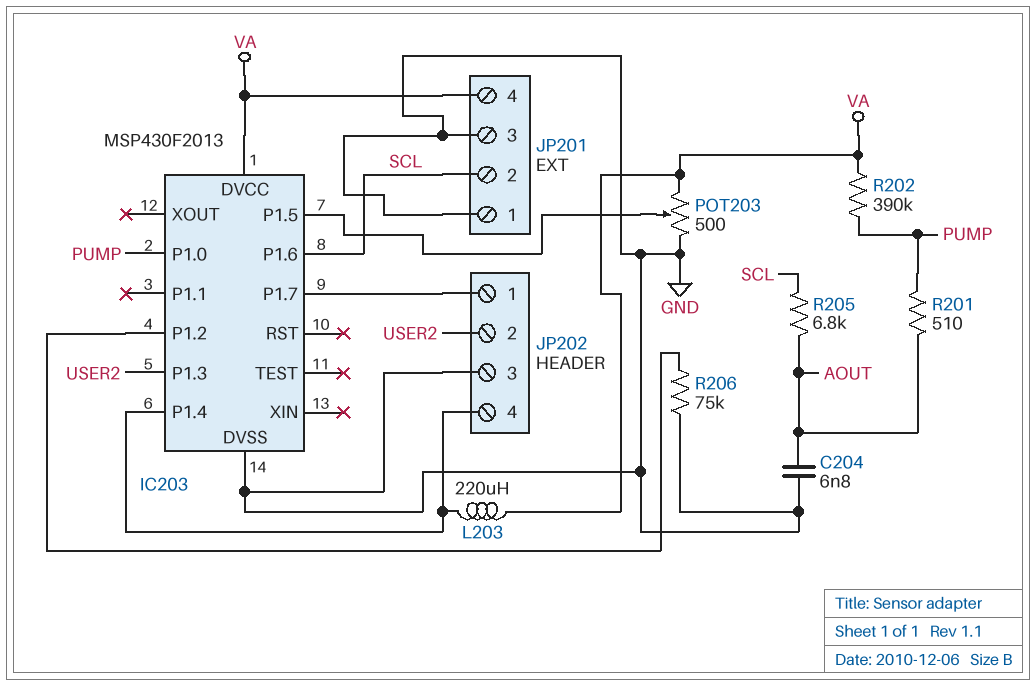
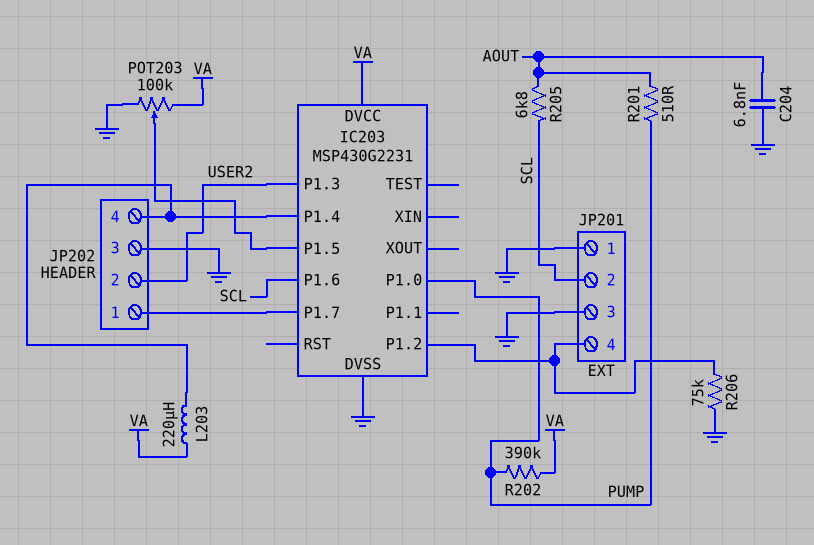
IC203: MSP430F2013 -> MSP430G2231
JP201 pin 4: VA -> IC203/P1.2
POT203: 500 (GND, VA, wiper IC203/P1.5) -> 100k (GND, VA, wiper IC203/P1.5)

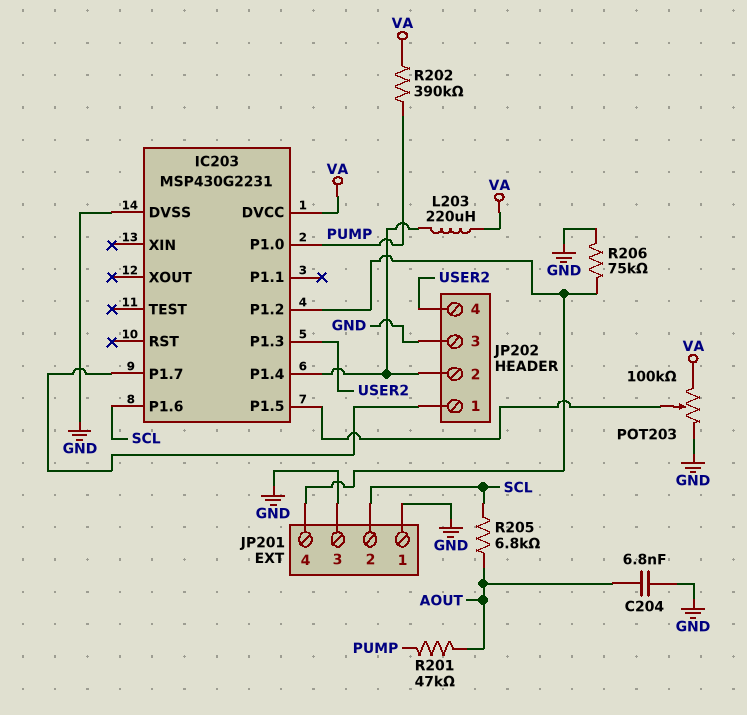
JP202 pin 2: USER2 -> IC203/P1.4
JP202 pin 4: IC203/P1.4 -> USER2
R201: 510 (AOUT, PUMP) -> 47k (AOUT, PUMP)

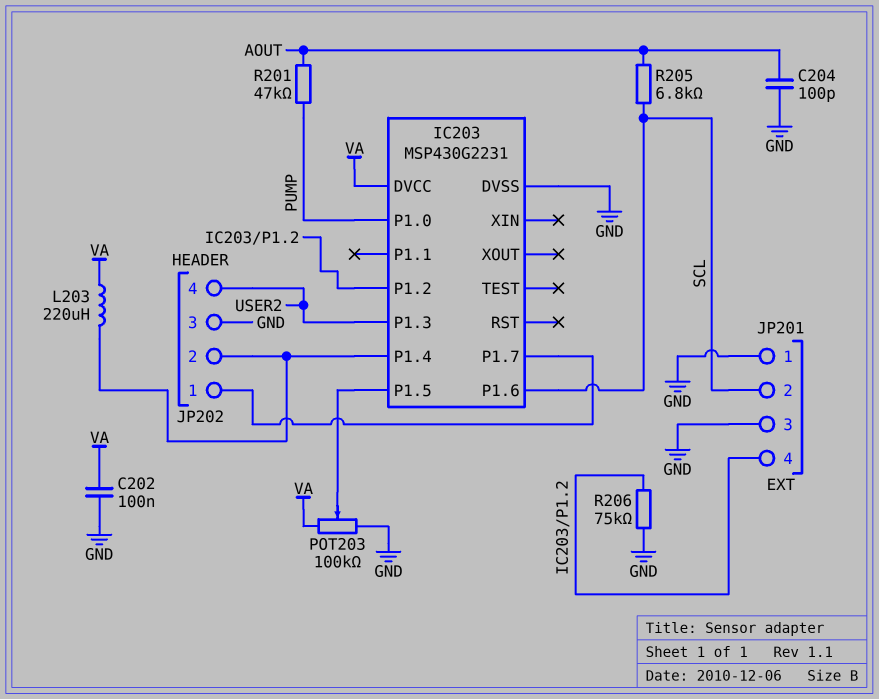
C202: none -> 100nF (GND, VA)
C204: 6.8nF (AOUT, GND) -> 100pF (AOUT, GND)
R202: 390k (PUMP, VA) -> none

